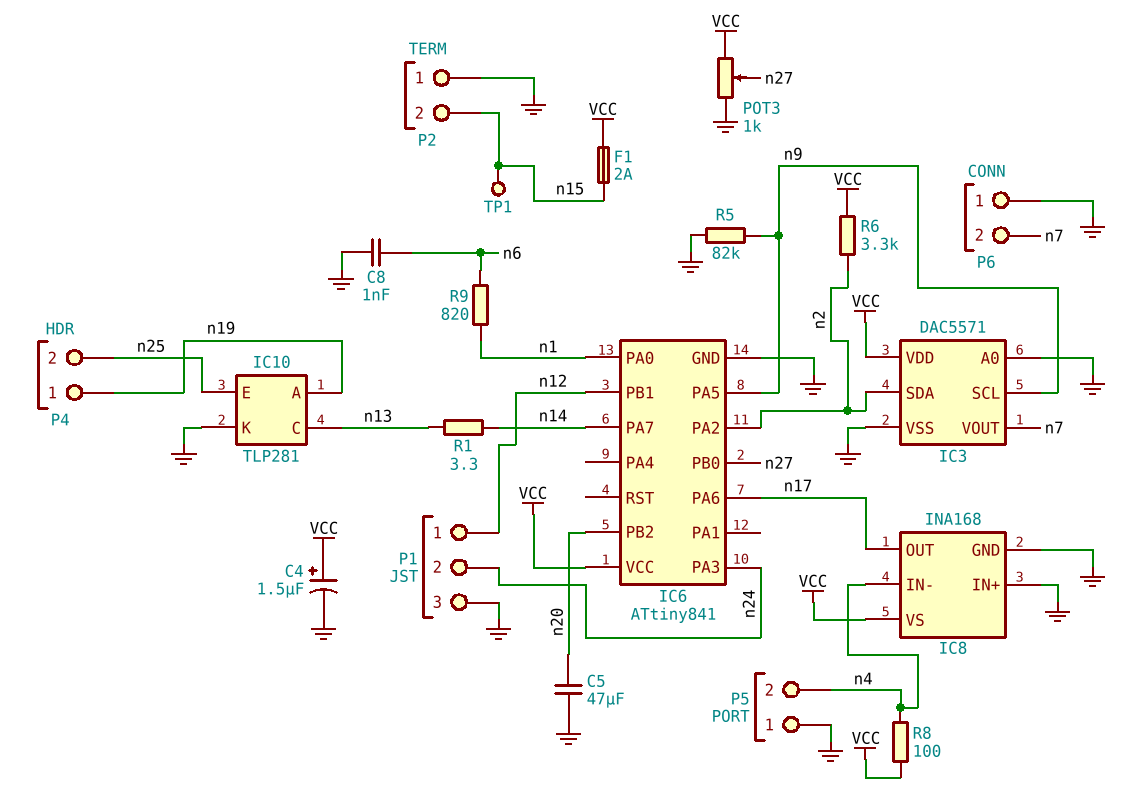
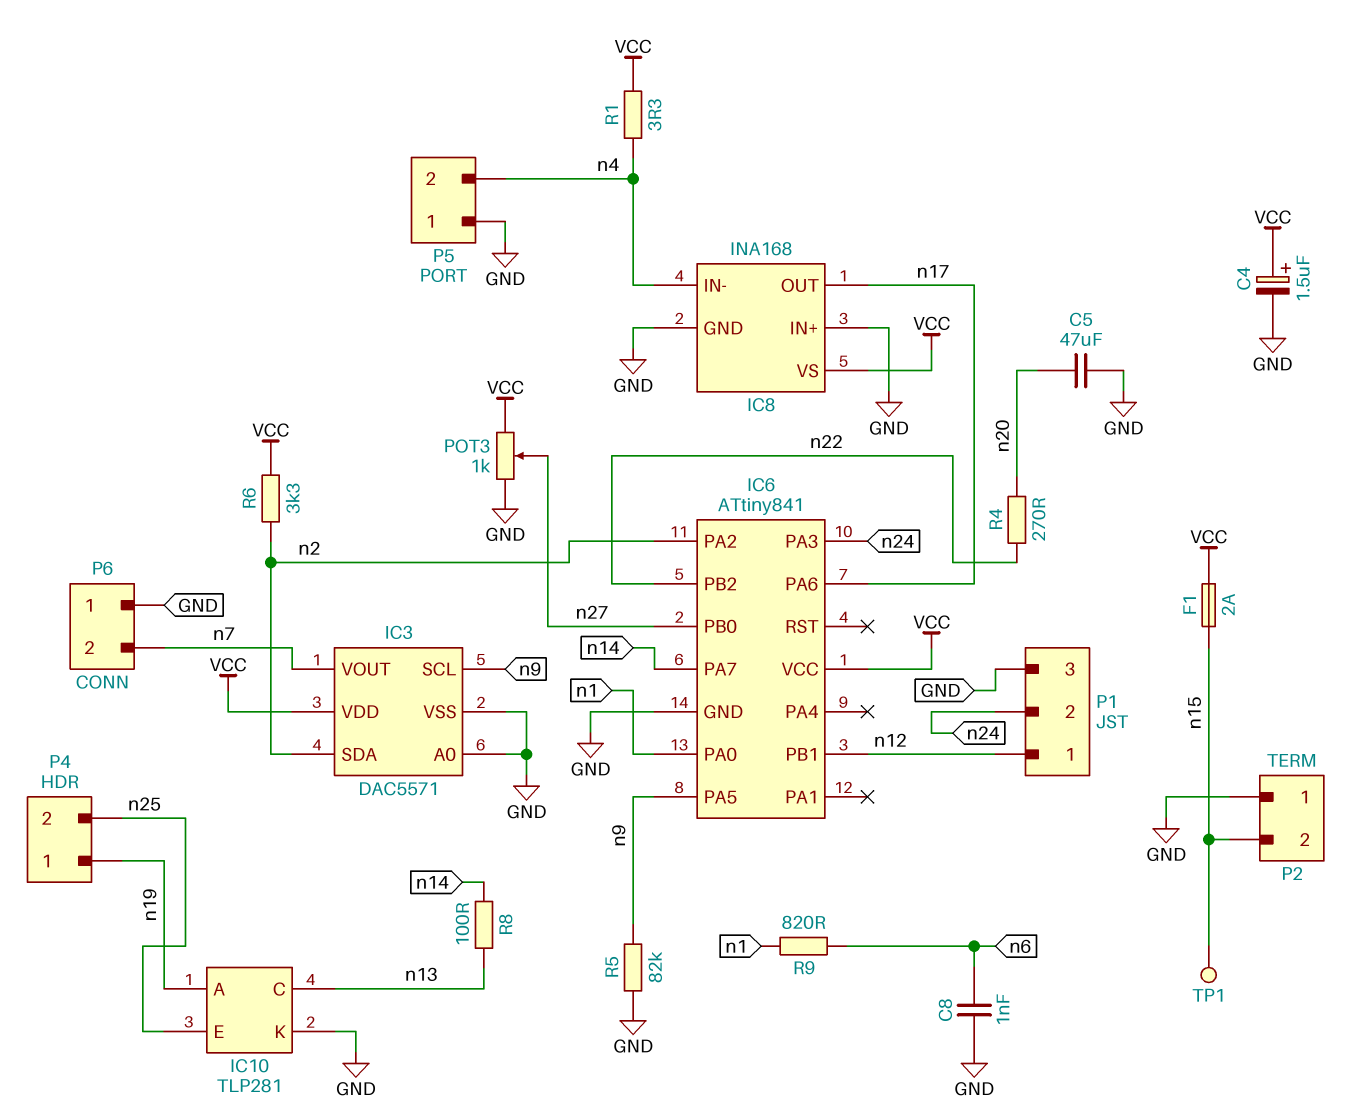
IC6 pin PB2: n20 -> n22
R1: 3.3 (n13, n14) -> 3.3 (VCC, n4)
R4: none -> 270 (n20, n22)
R8: 100 (VCC, n4) -> 100 (n13, n14)

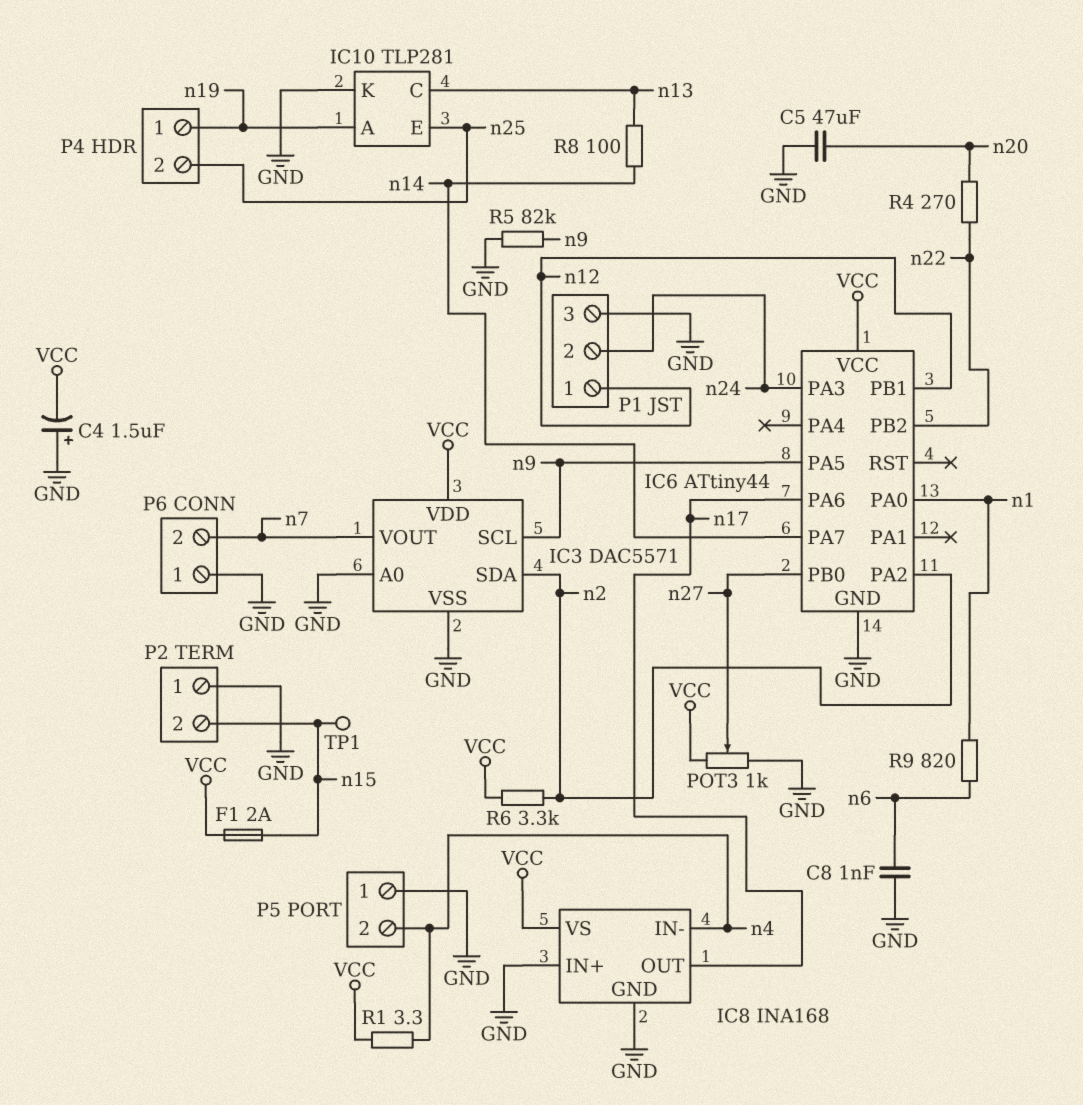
C4: 1.5uF (plus VCC, minus GND) -> 1.5uF (plus GND, minus VCC)
IC6: ATtiny841 -> ATtiny44

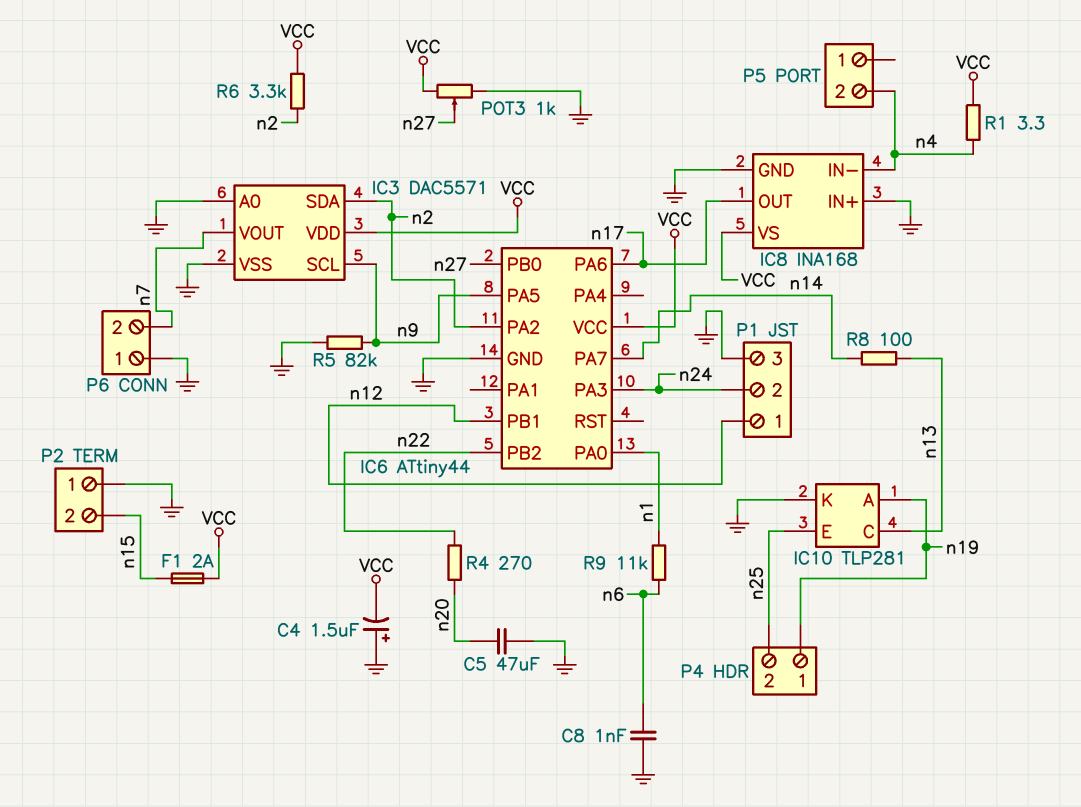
P5 pin 1: GND -> none
R9: 820 (n1, n6) -> 11k (n1, n6)
TP1: test point (n15) -> none

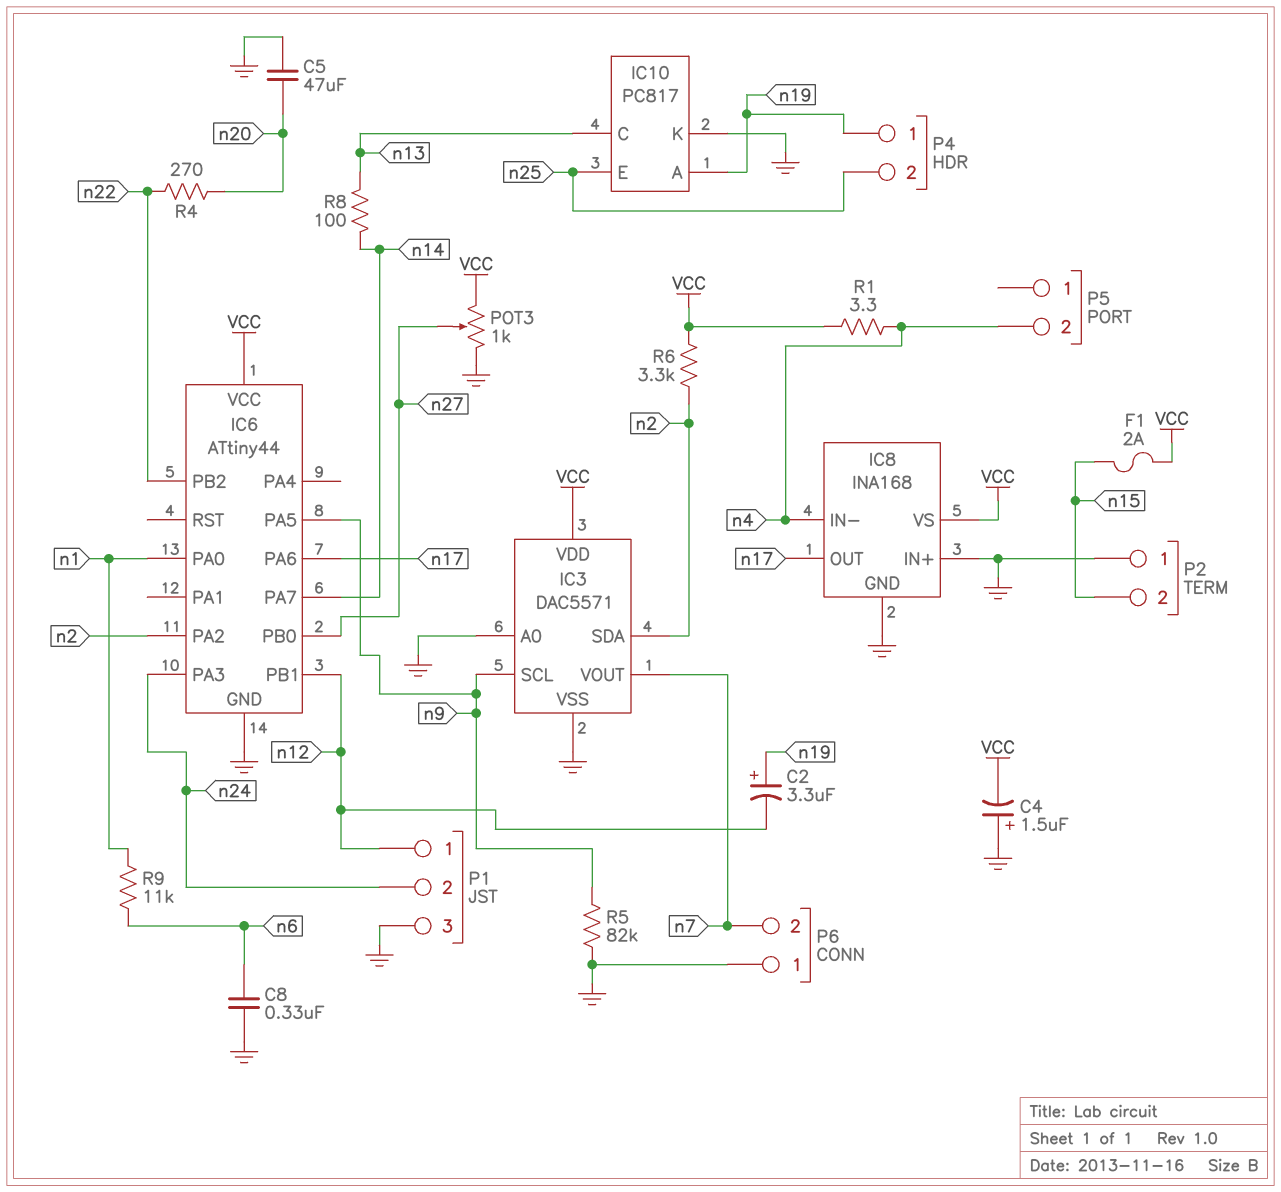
C2: none -> 3.3uF (plus n19, minus n12)
C8: 1nF (GND, n6) -> 330nF (GND, n6)
IC10: TLP281 -> PC817

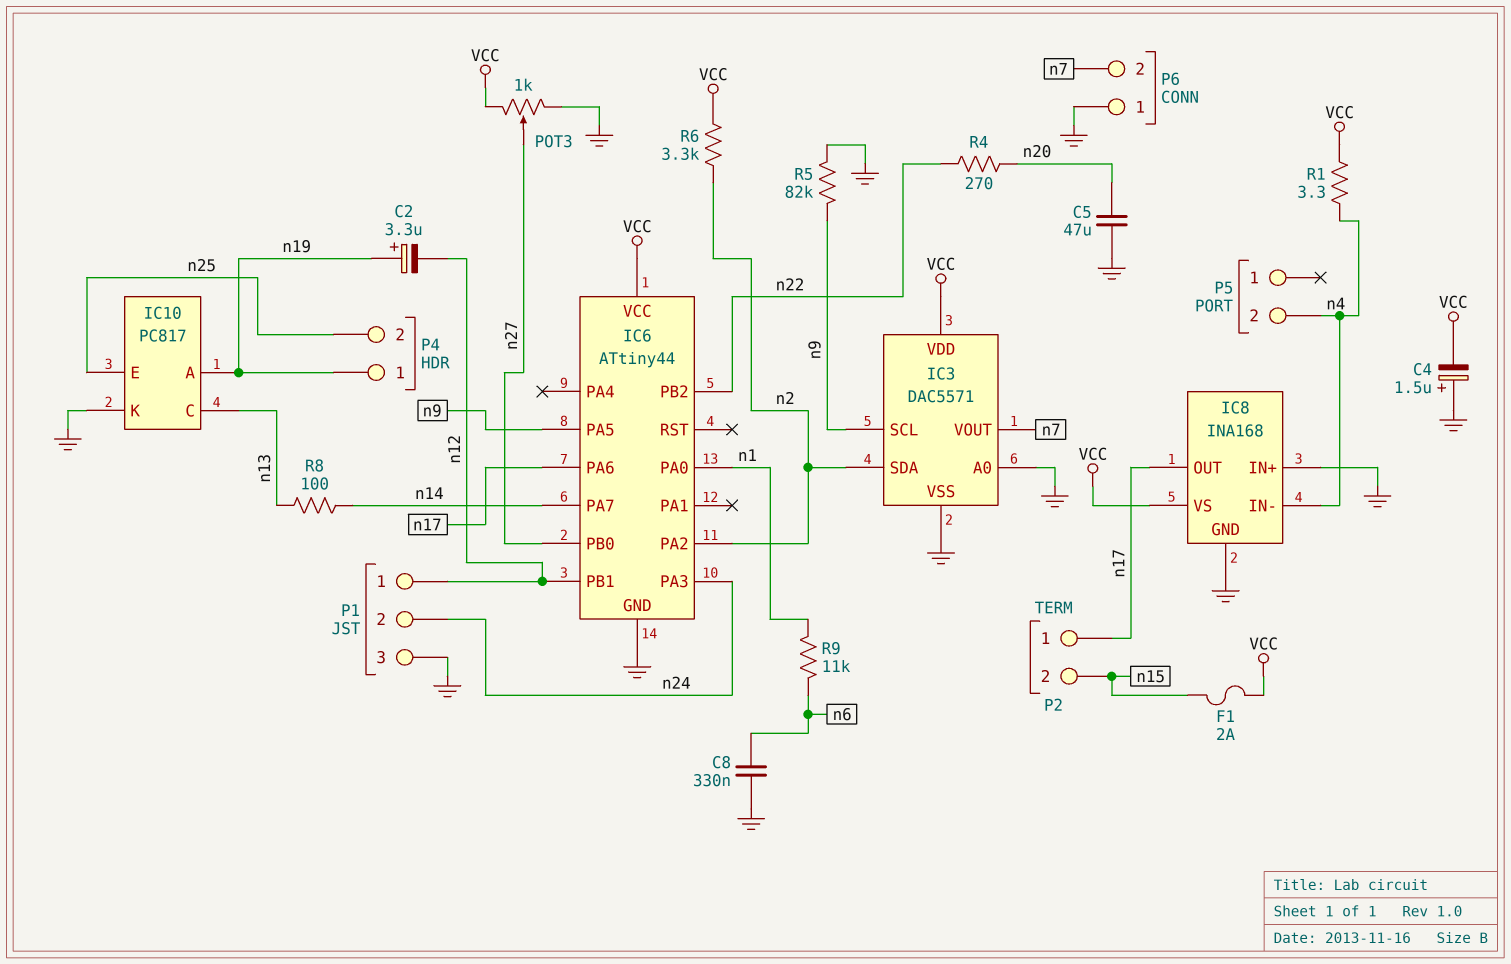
P2 pin 1: GND -> n17

